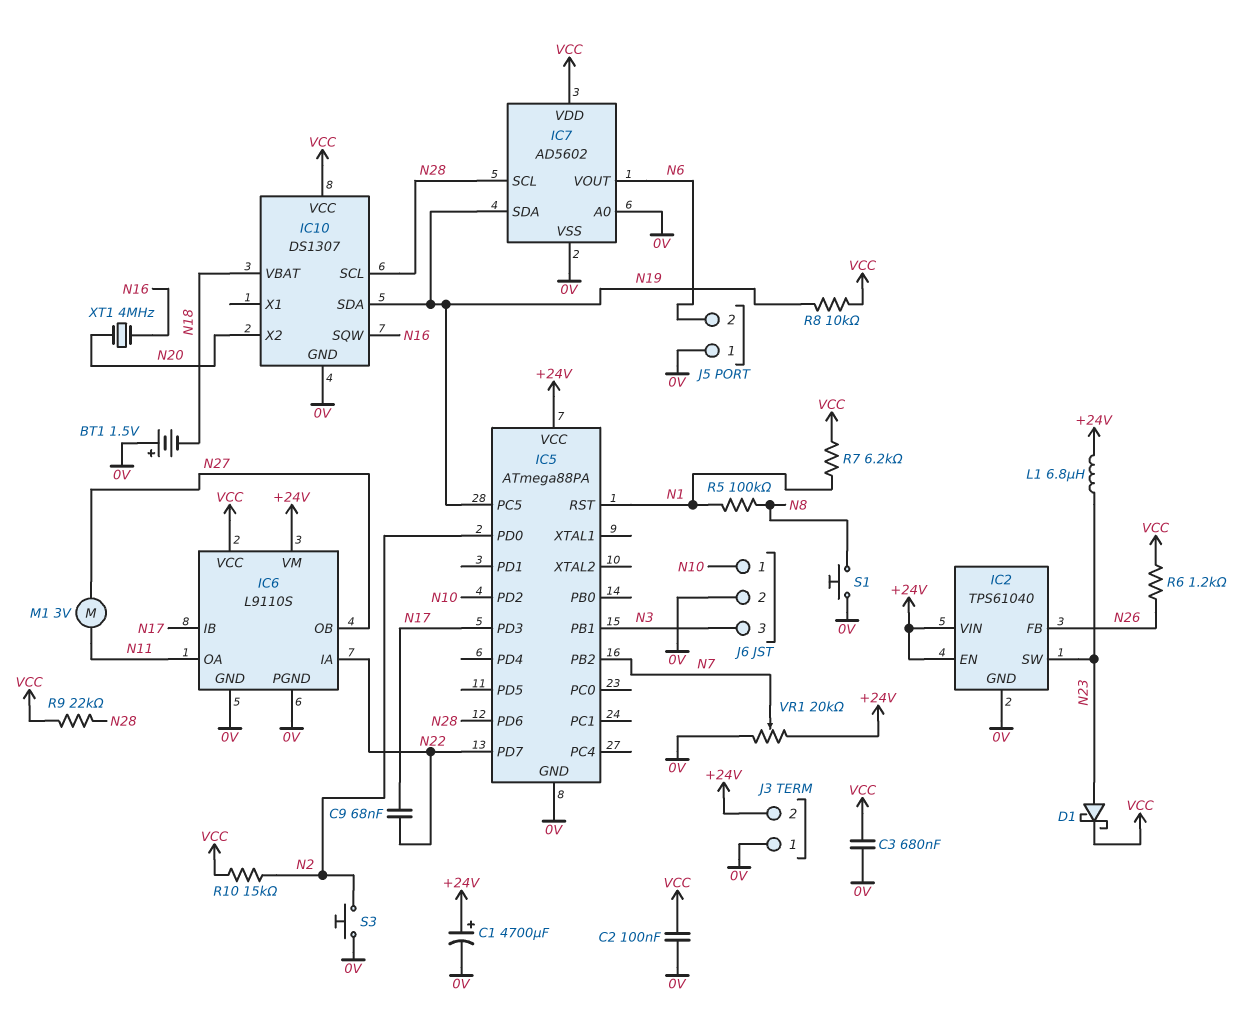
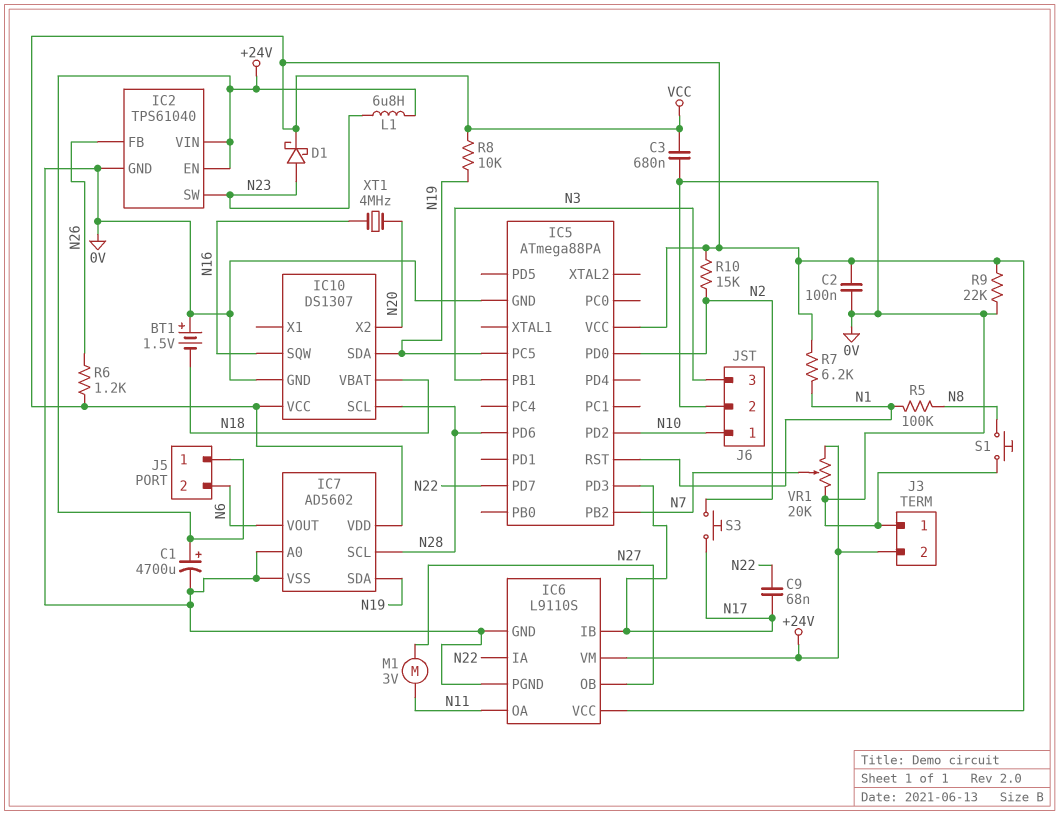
IC5 pin VCC: +24V -> VCC
J5 pin 1: 0V -> +24V
R9: 22k (N28, VCC) -> 22k (0V, VCC)
S3: button (0V, N2) -> button (N2, N17)

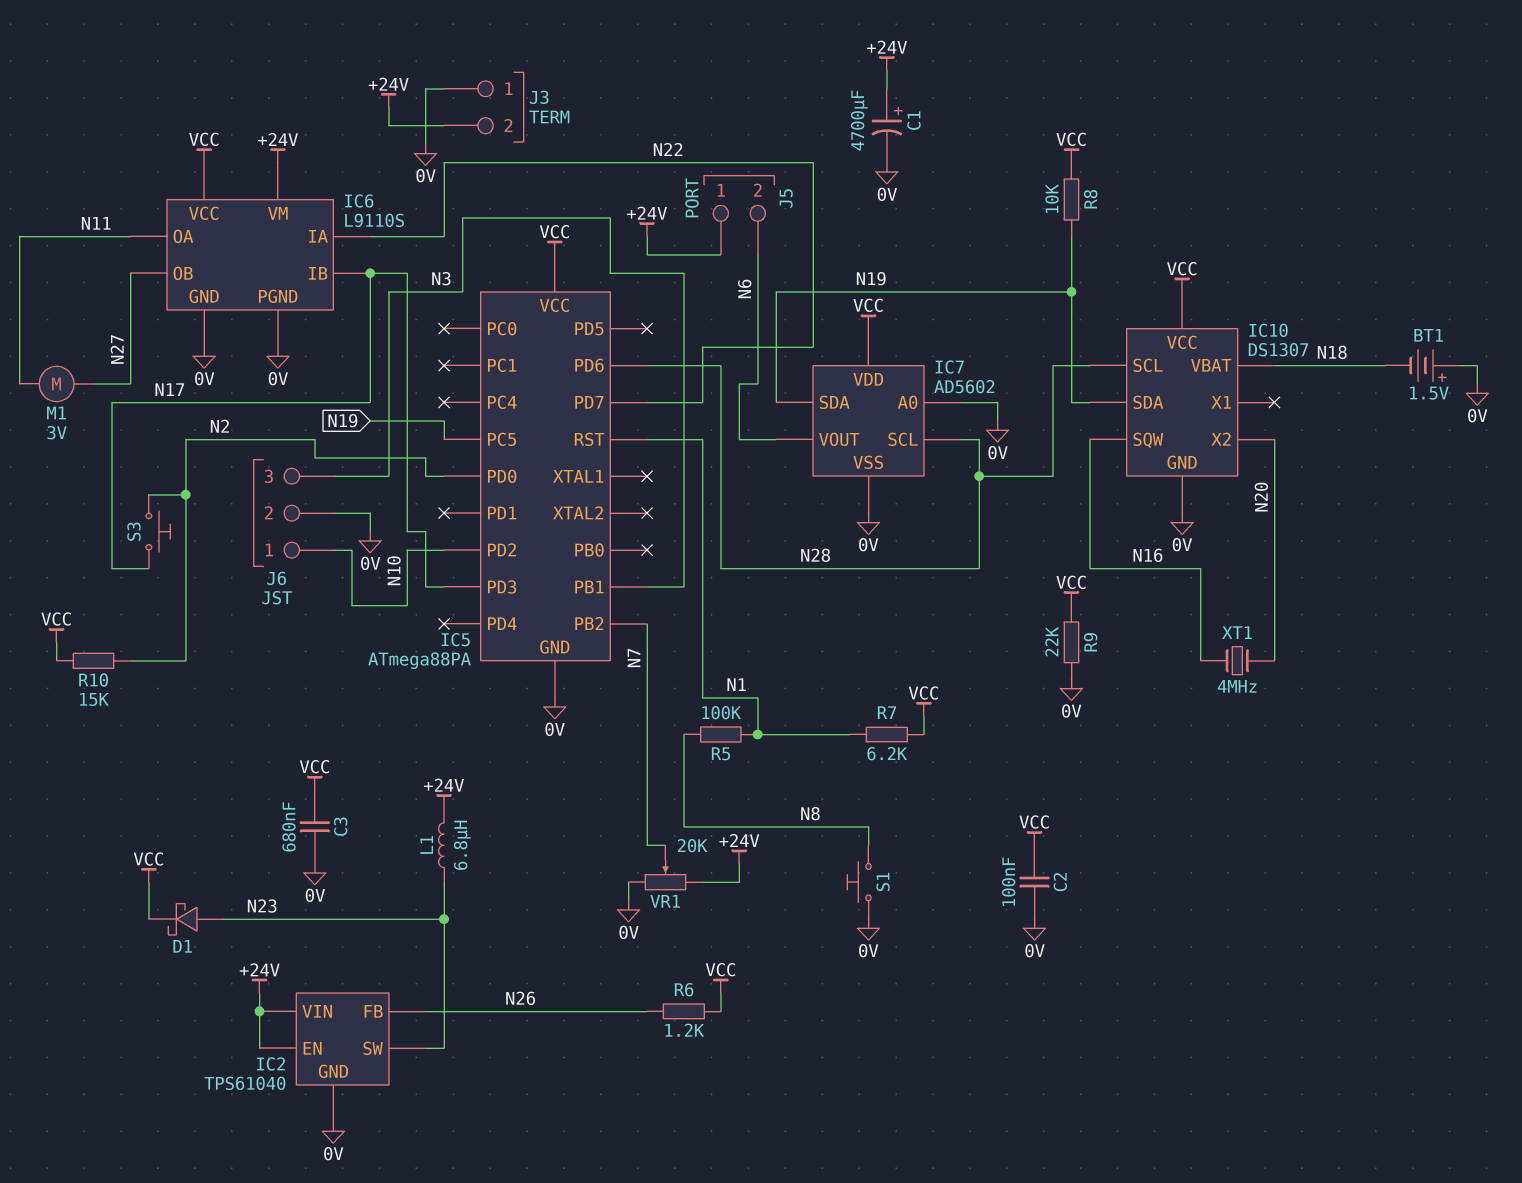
C9: 68nF (N17, N22) -> none

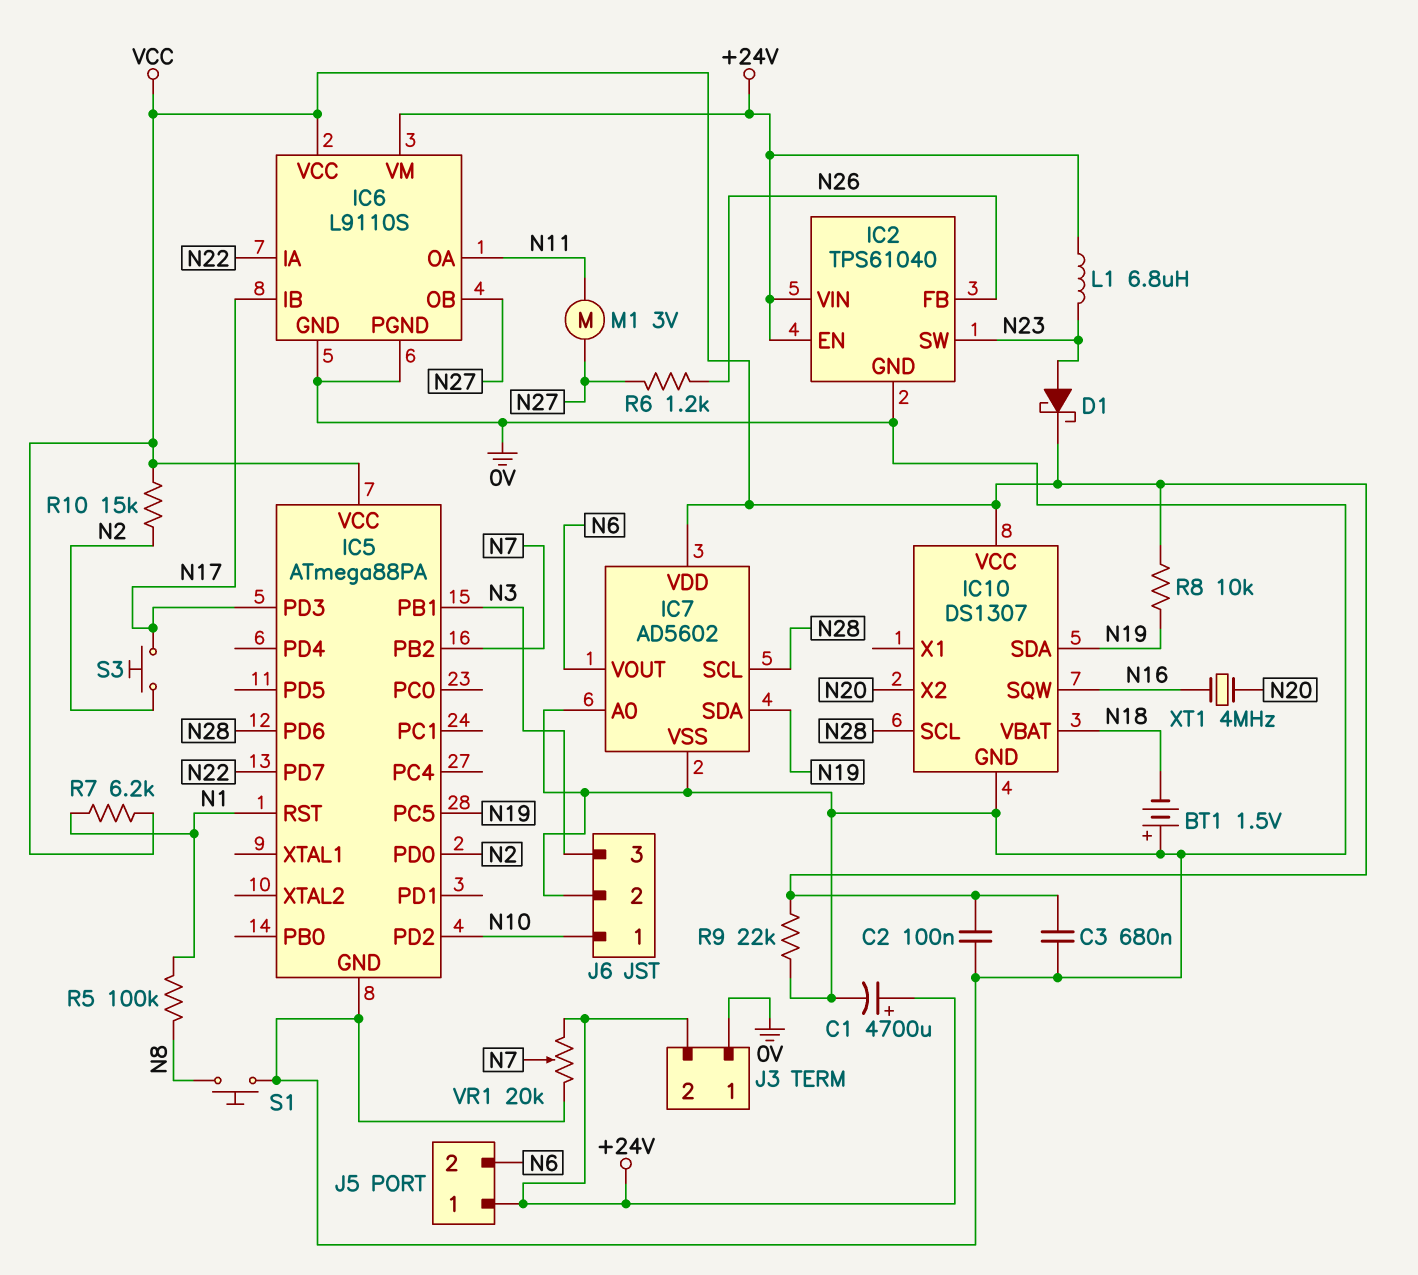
R6: 1.2k (N26, VCC) -> 1.2k (N26, N27)

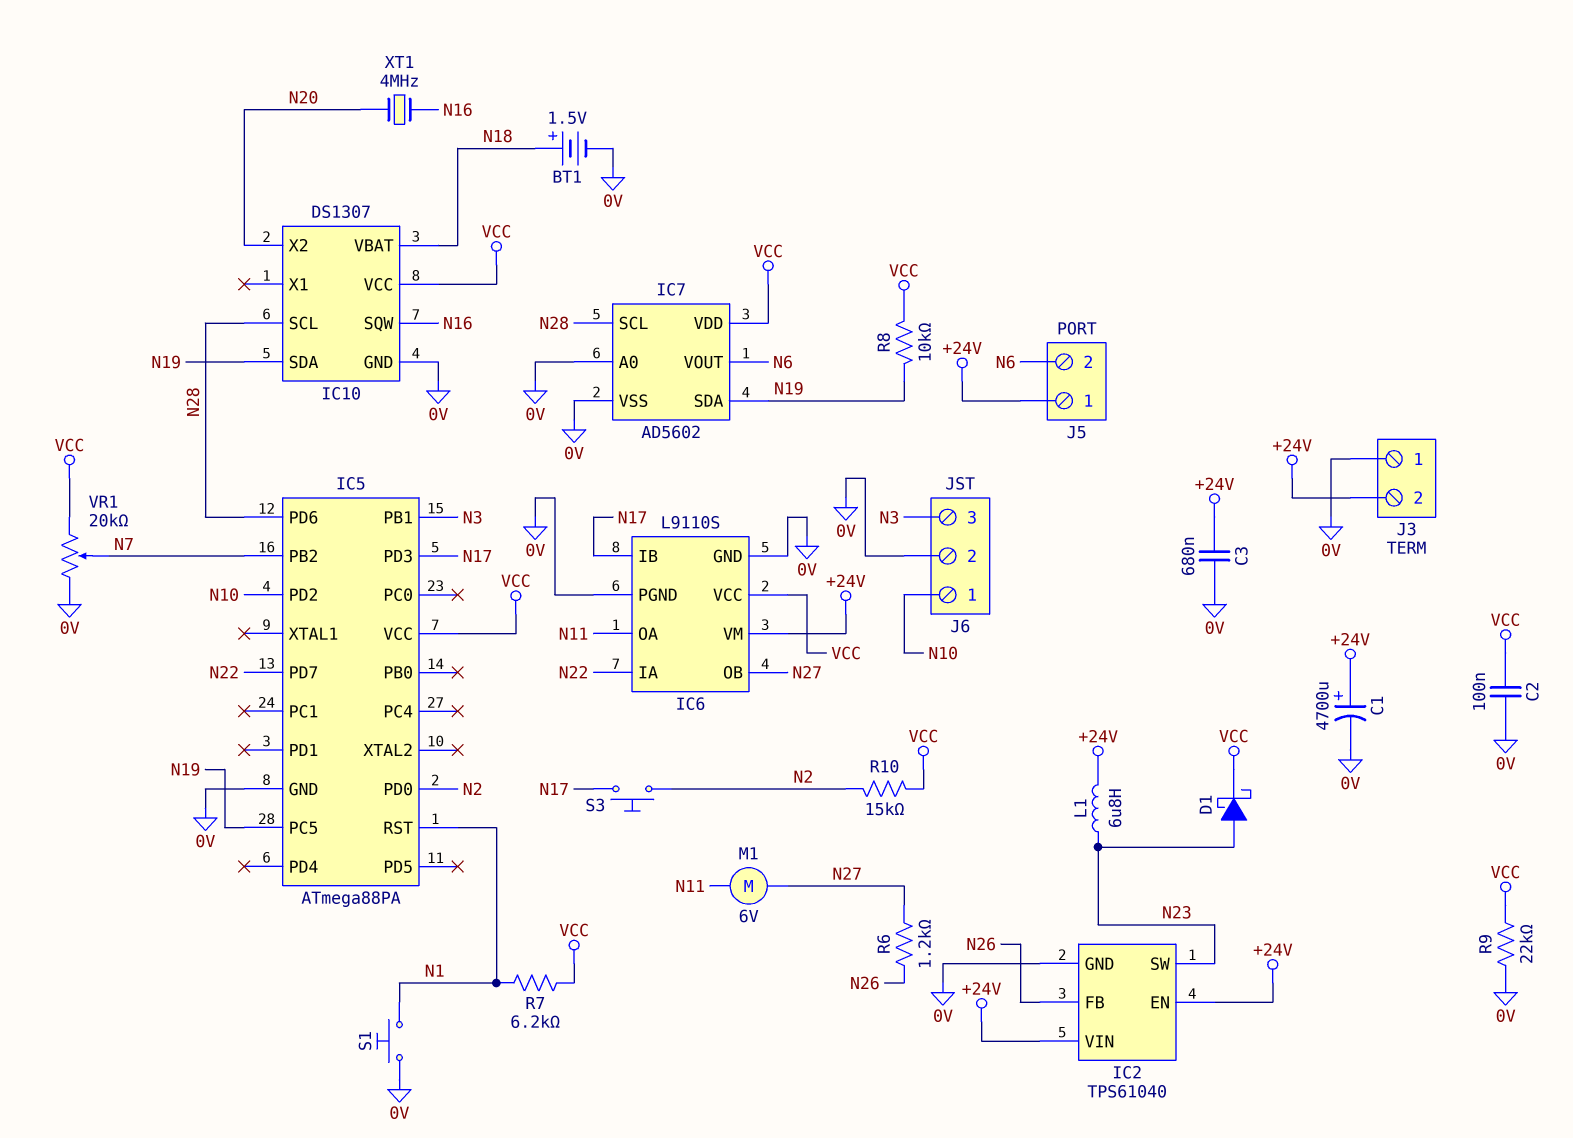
BT1: 1.5V (plus 0V, minus N18) -> 1.5V (plus N18, minus 0V)
C3: 680nF (0V, VCC) -> 680nF (+24V, 0V)
M1: motor 3V (N11, N27) -> motor 6V (N11, N27)
R5: 100k (N1, N8) -> none
S1: button (0V, N8) -> button (0V, N1)
VR1: 20k (+24V, 0V, wiper N7) -> 20k (0V, VCC, wiper N7)

